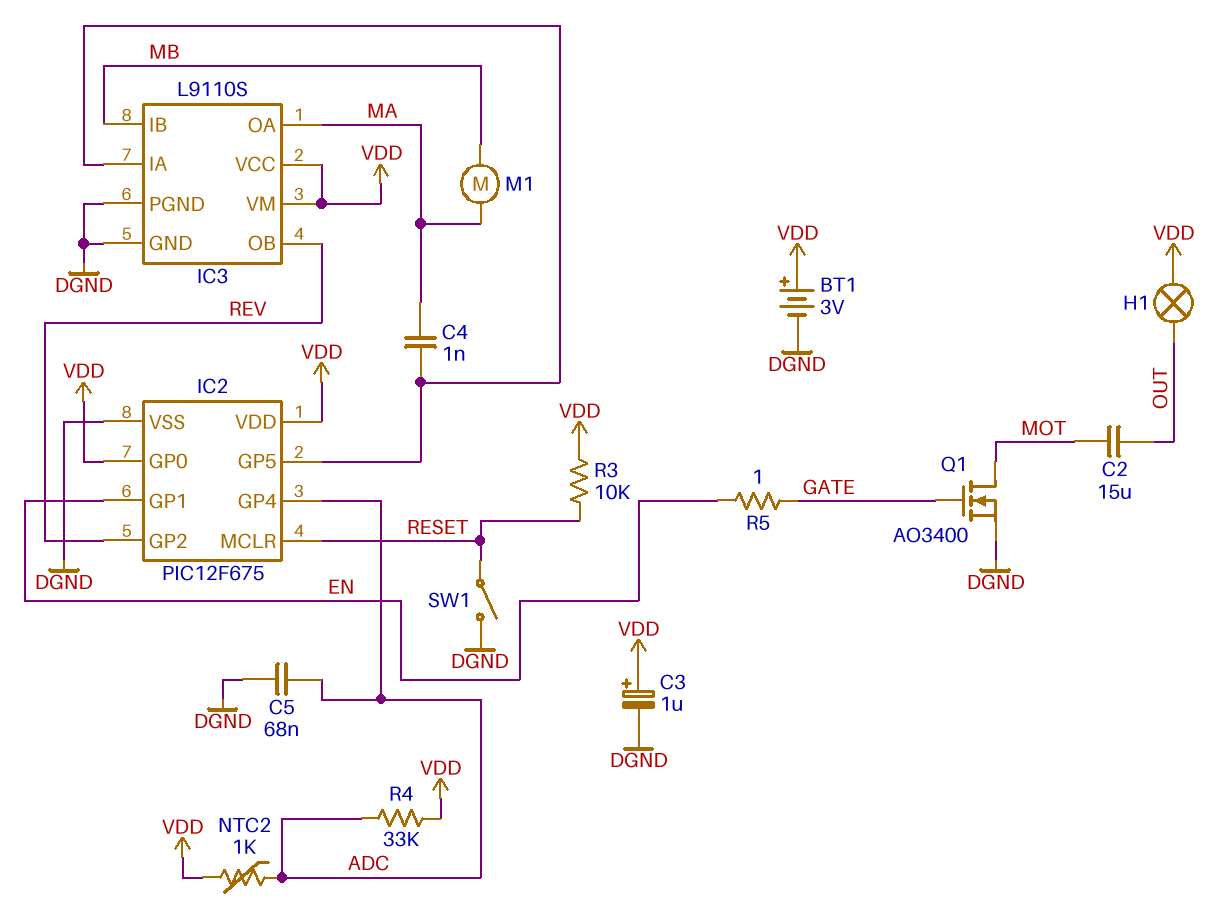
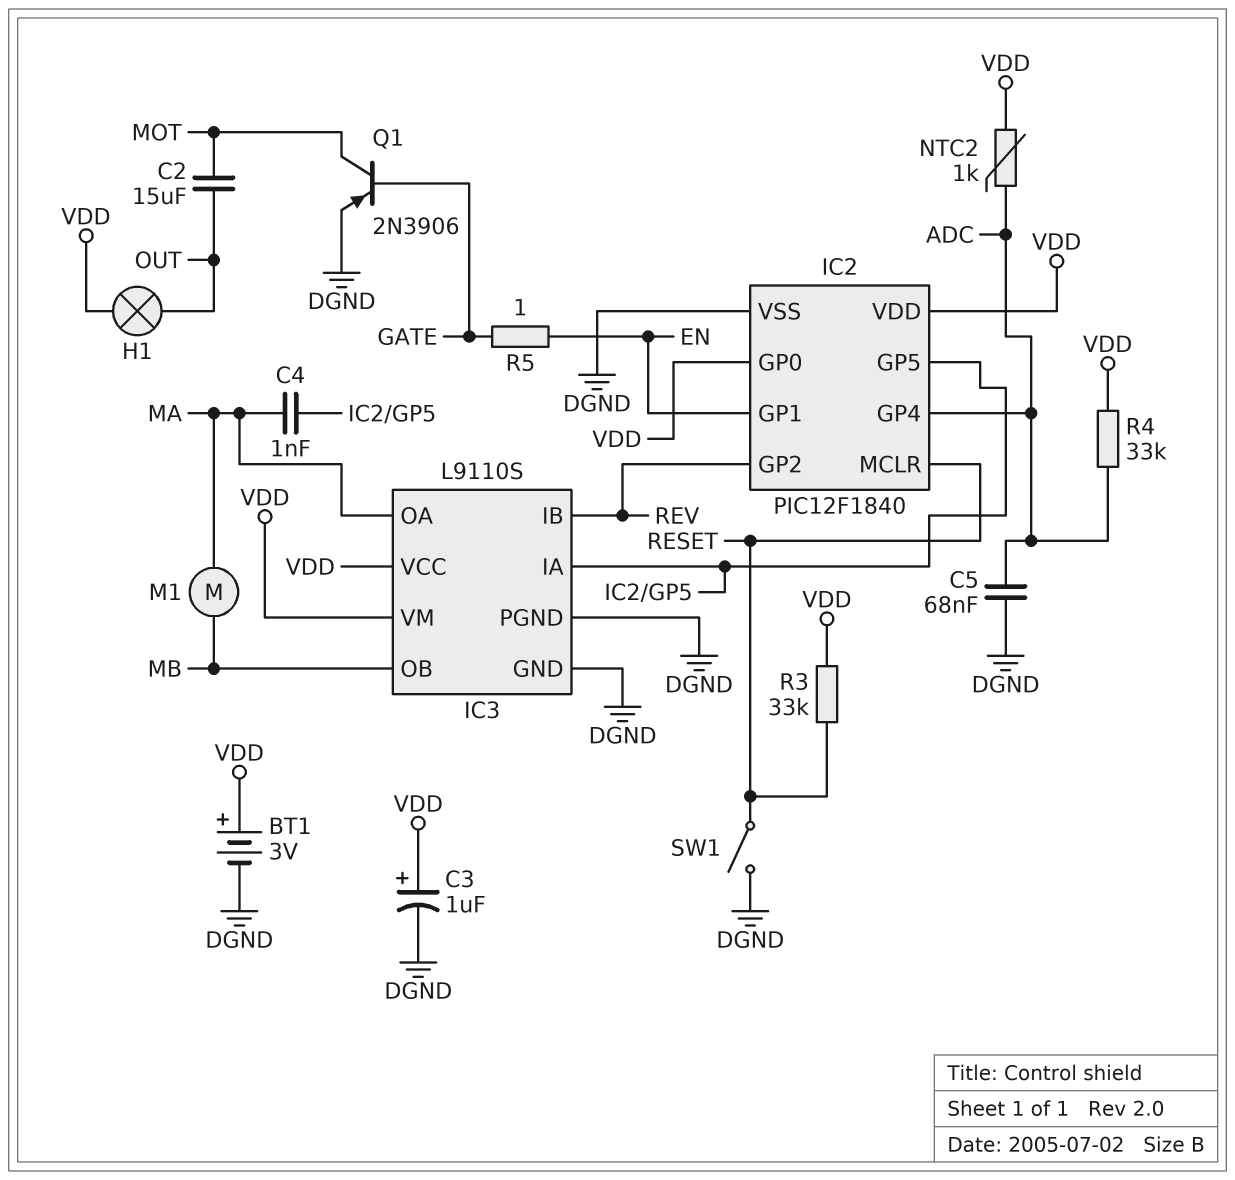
IC2: PIC12F675 -> PIC12F1840
IC3 pin IB: MB -> REV
IC3 pin OB: REV -> MB
Q1: NMOS AO3400 (G GATE, D MOT, S DGND) -> PNP 2N3906 (B GATE, C MOT, E DGND)
R3: 10k (RESET, VDD) -> 33k (RESET, VDD)

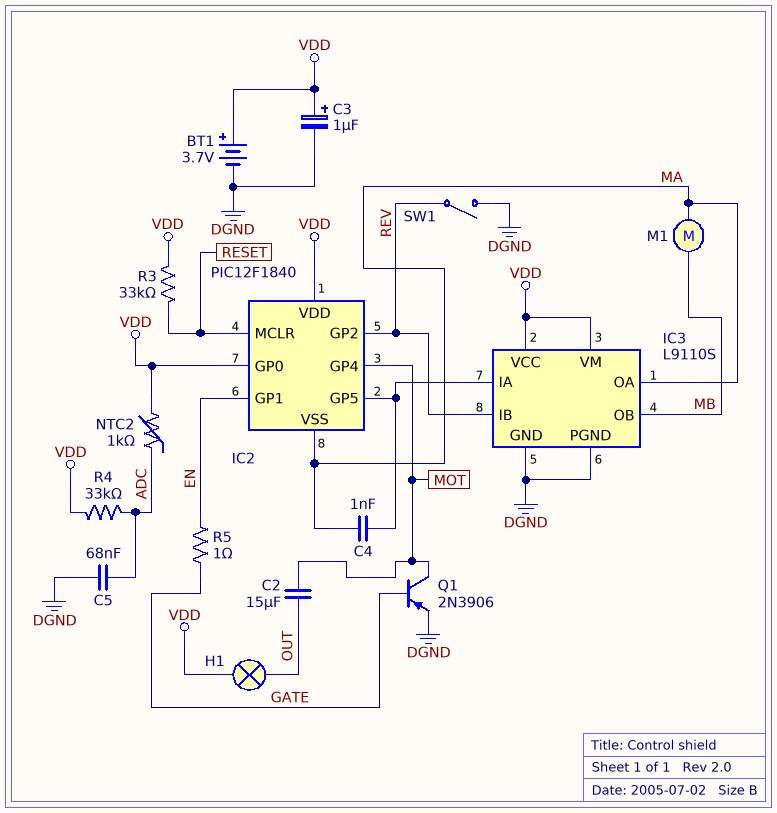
BT1: 3V (plus VDD, minus DGND) -> 3.7V (plus VDD, minus DGND)
IC2 pin GP4: ADC -> MOT
IC2 pin VSS: DGND -> MA
SW1: switch (DGND, RESET) -> switch (DGND, REV)

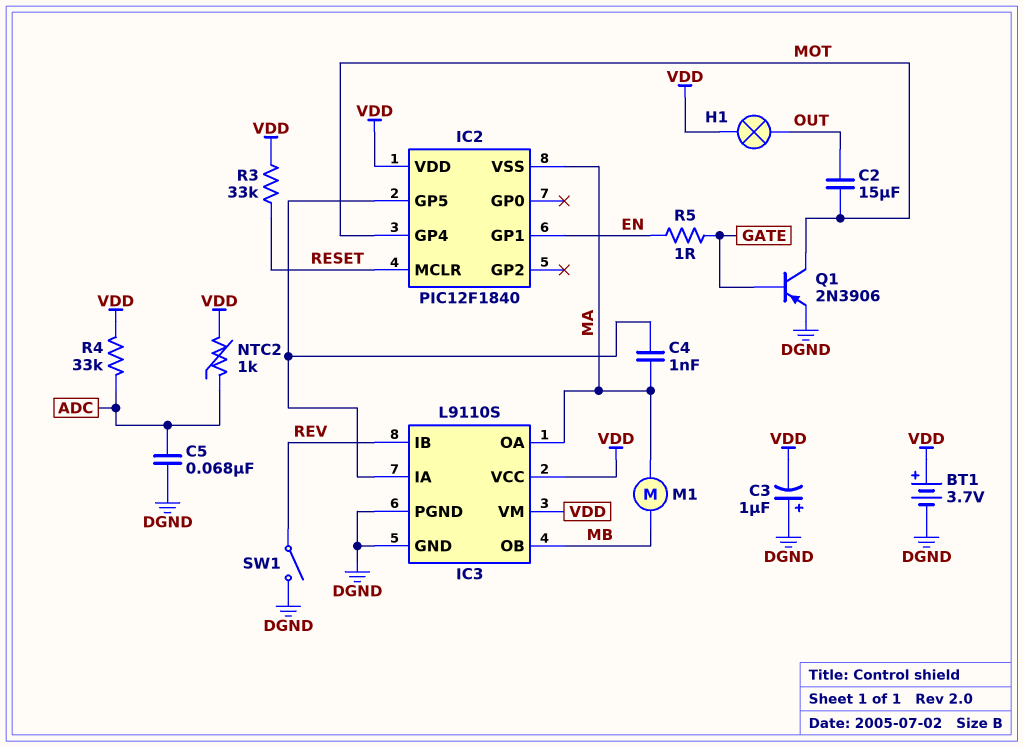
C3: 1uF (plus VDD, minus DGND) -> 1uF (plus DGND, minus VDD)
IC2 pin GP0: VDD -> none
IC2 pin GP2: REV -> none

